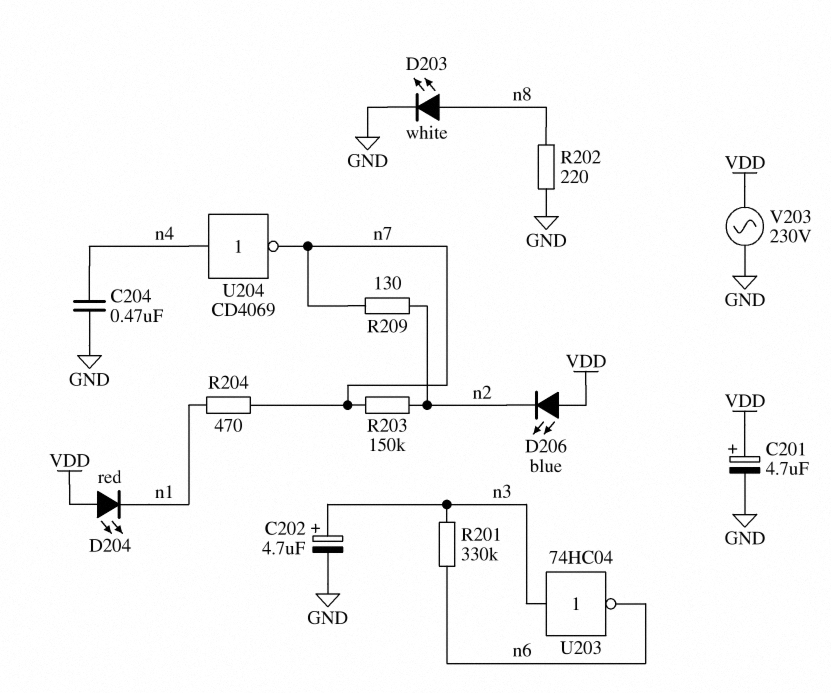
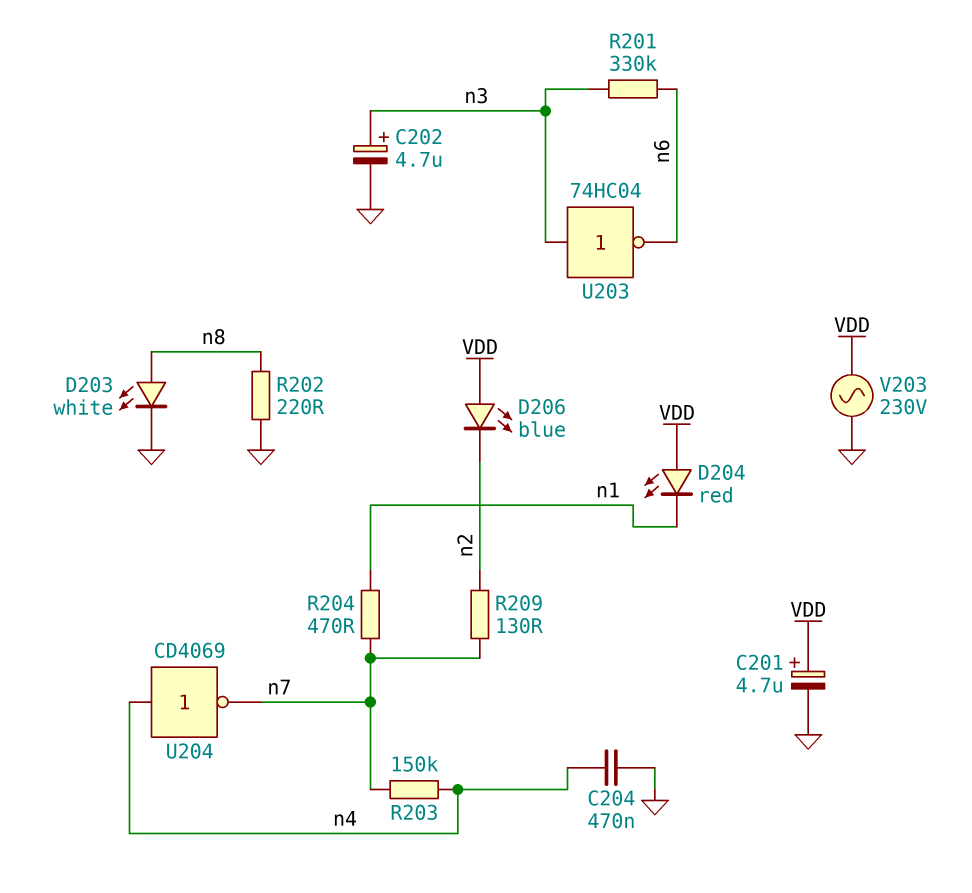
R203: 150k (n2, n7) -> 150k (n4, n7)

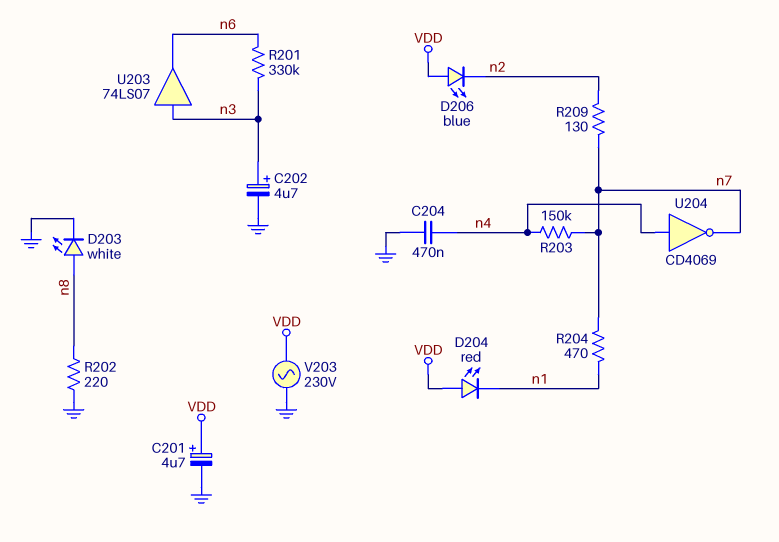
U203: NOT 74HC04 (in n3, out n6) -> buffer 74LS07 (in n3, out n6)

